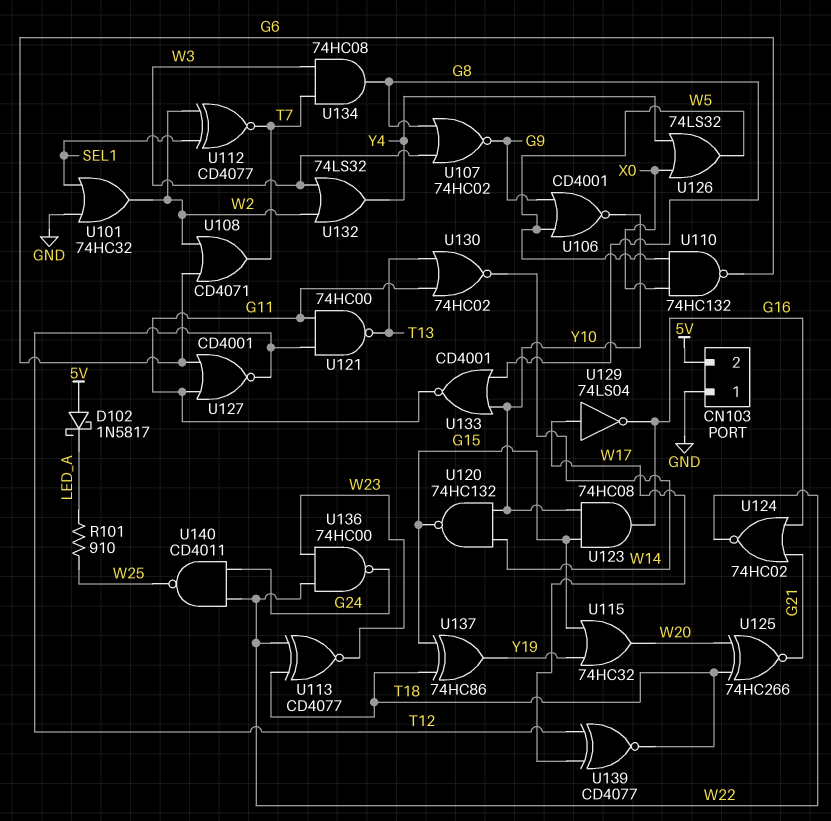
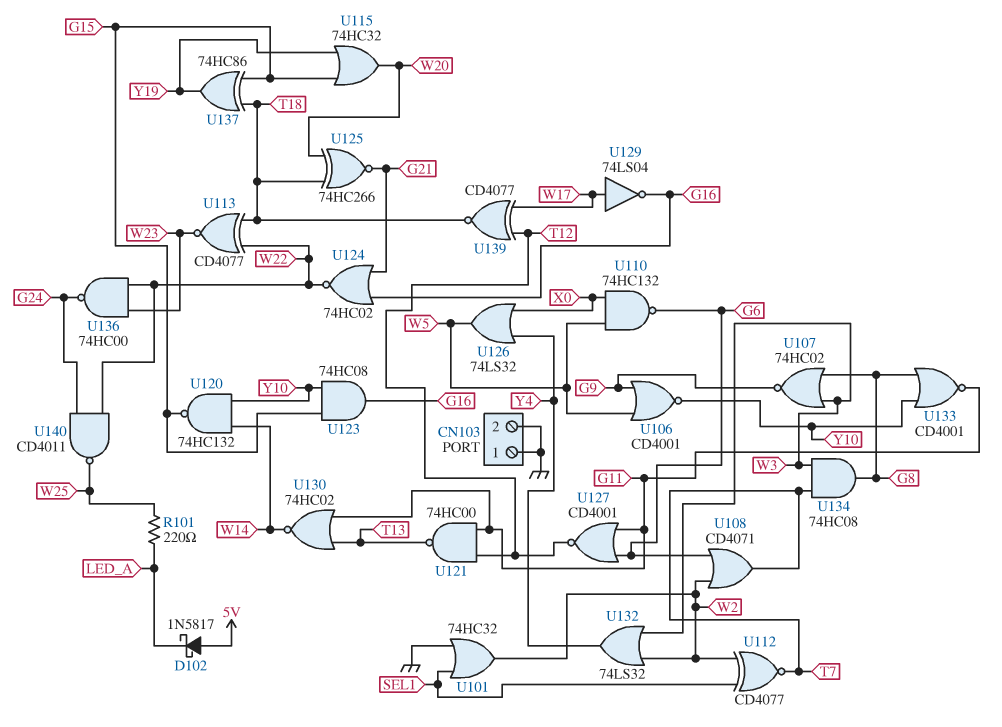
CN103 pin 2: 5V -> GND
R101: 910 (LED_A, W25) -> 220 (LED_A, W25)

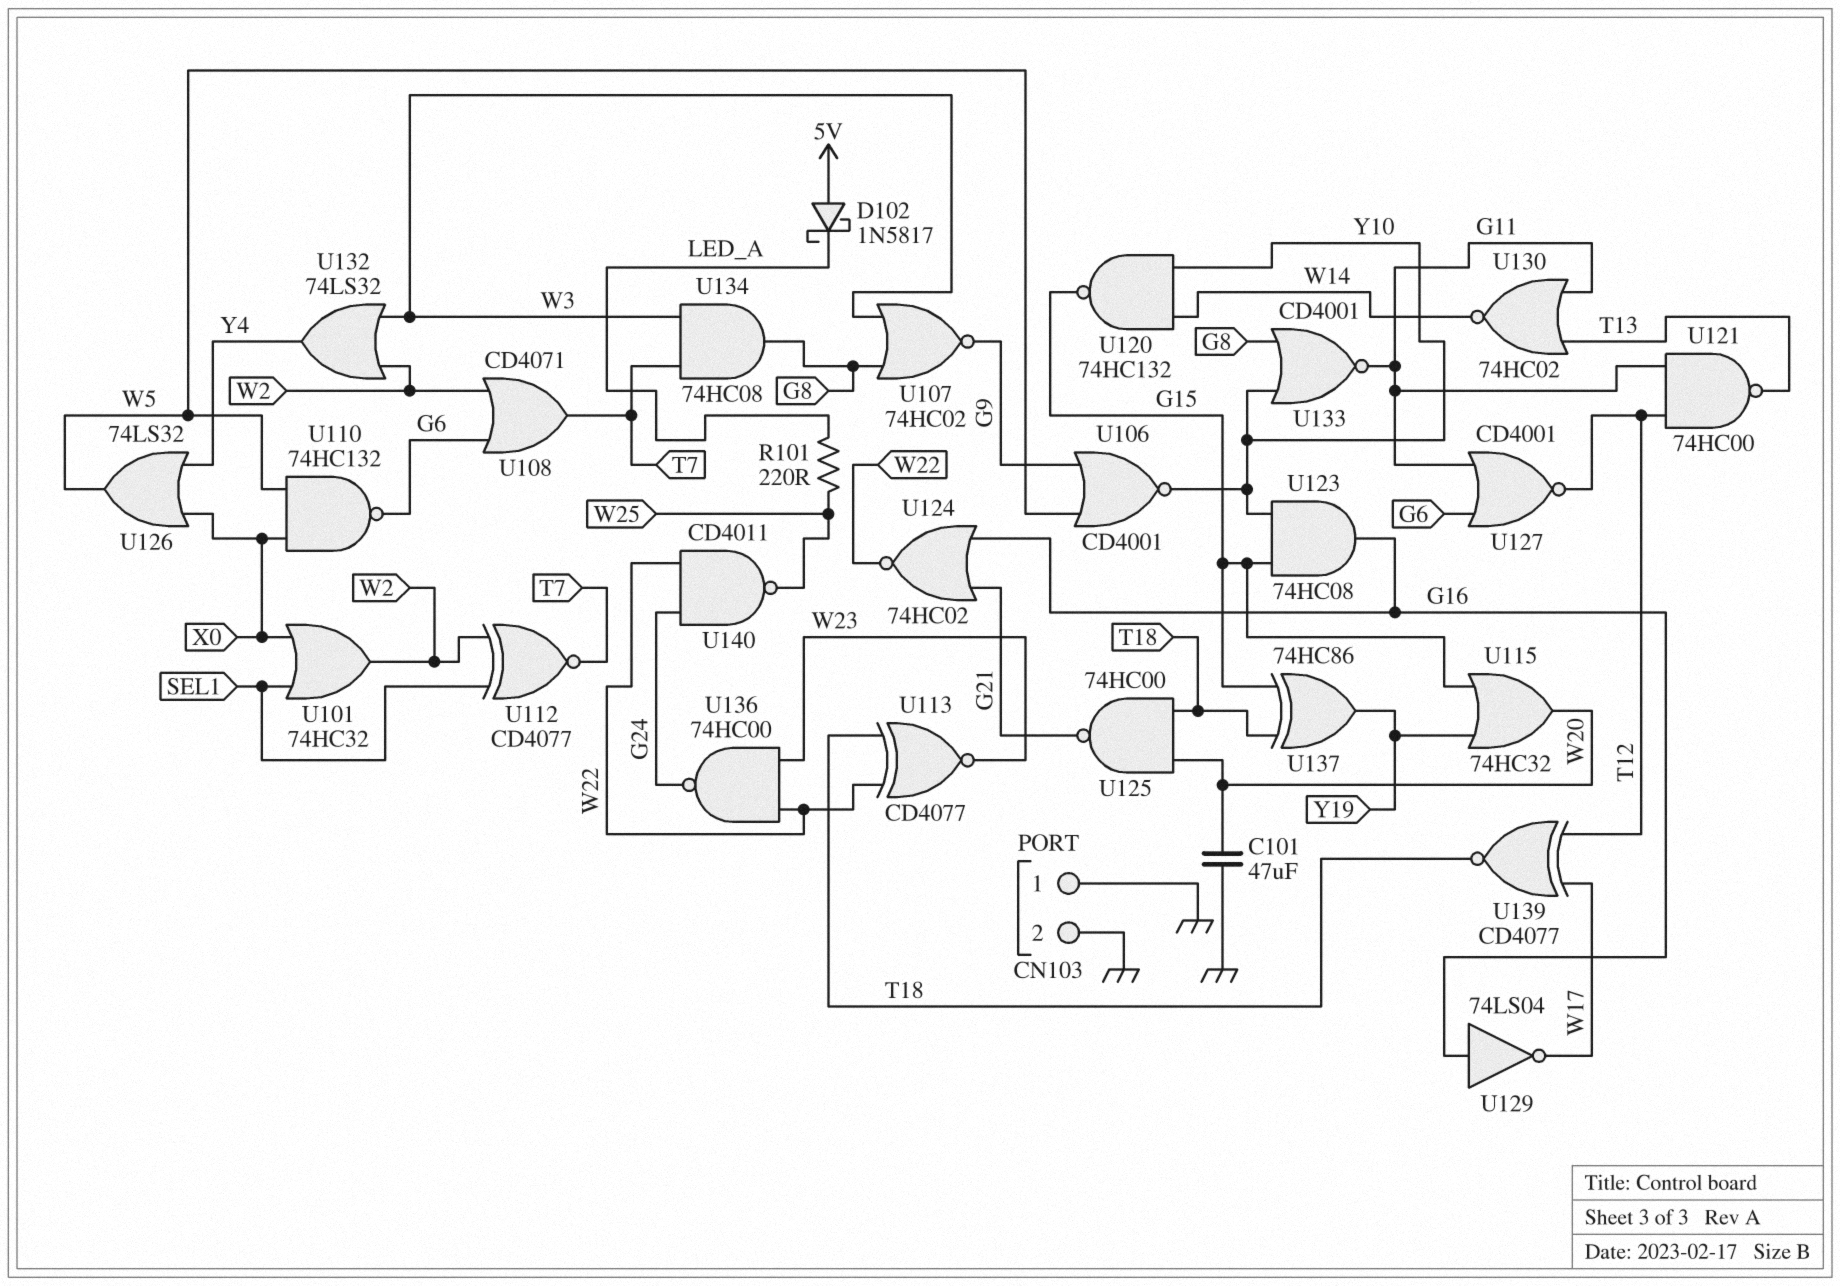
C101: none -> 47uF (GND, W20)
U101: OR 74HC32 (in GND, in SEL1, out W2) -> OR 74HC32 (in SEL1, in X0, out W2)
U125: XNOR 74HC266 (in T18, in W20, out G21) -> NAND 74HC00 (in T18, in W20, out G21)
U129: NOT 74LS04 (in W17, out G16) -> NOT 74LS04 (in G16, out W17)

